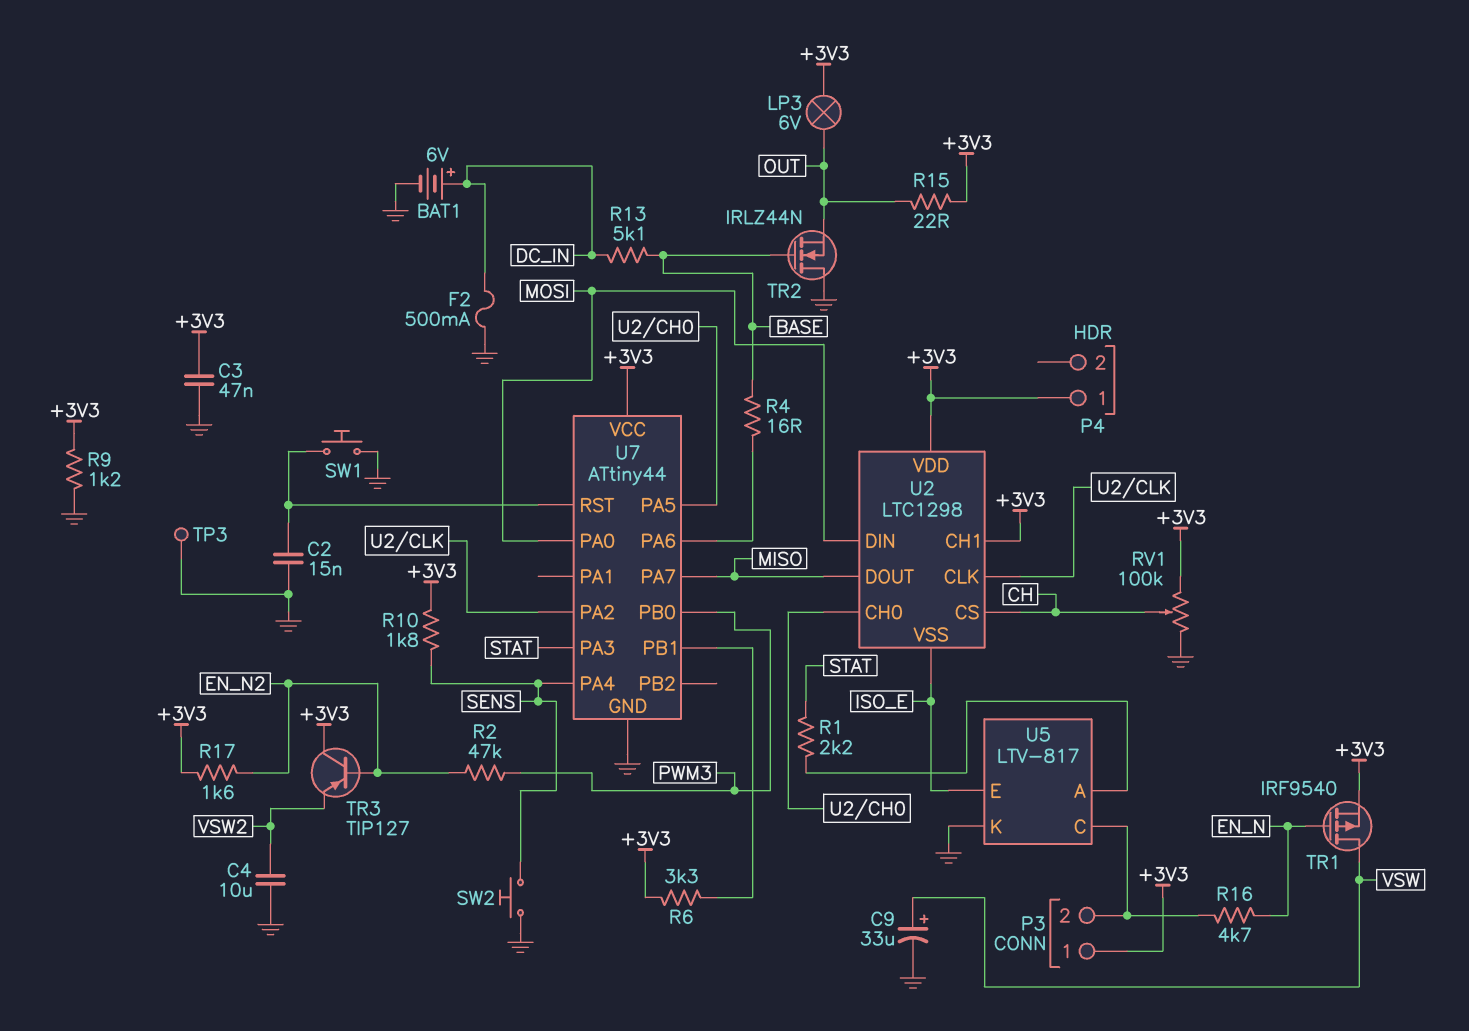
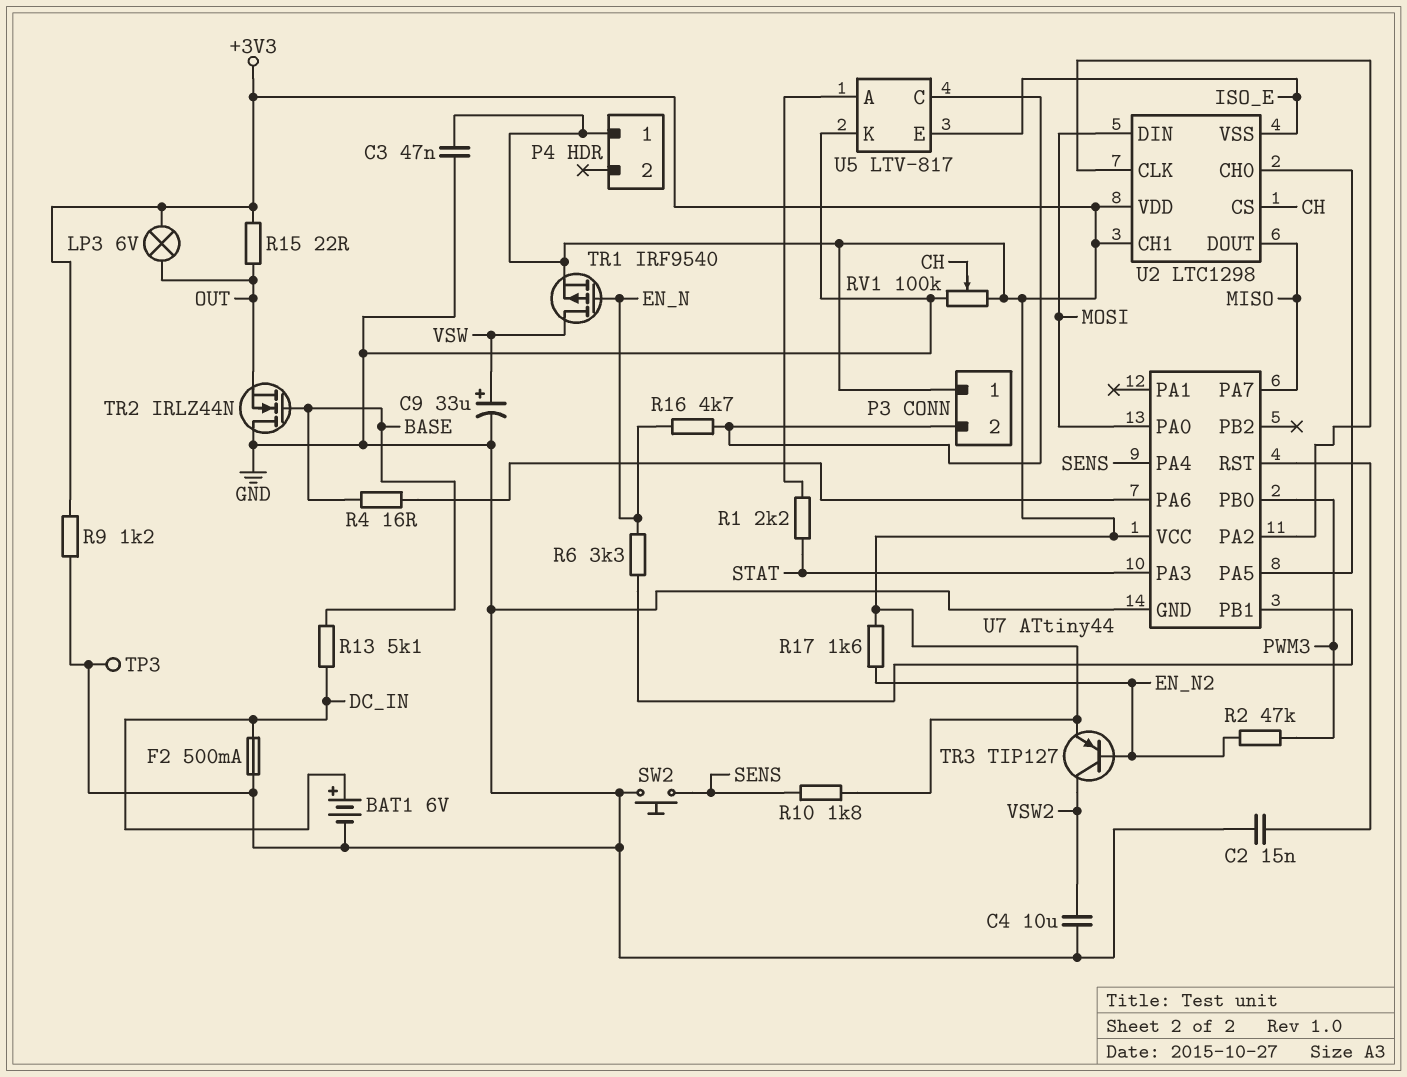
R6: 3.3k (+3V3, U7/PB1) -> 3.3k (EN_N, U7/PB1)
SW1: button (GND, U7/RST) -> none
TR3: PNP TIP127 (B EN_N2, C +3V3, E VSW2) -> PNP TIP127 (B EN_N2, C VSW2, E +3V3)

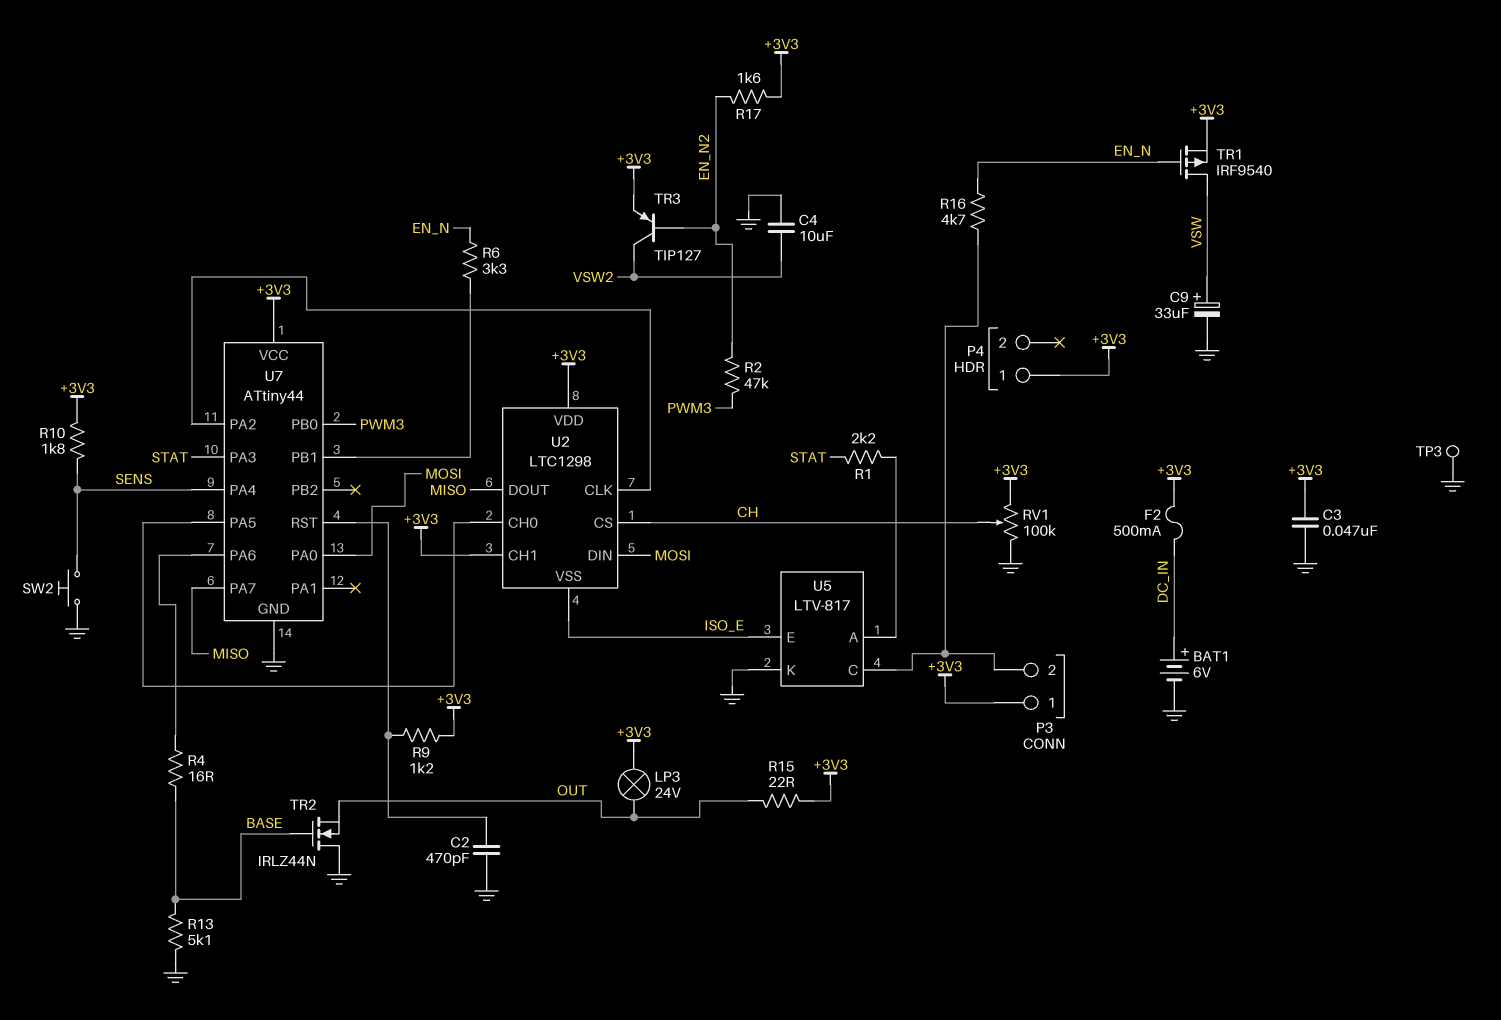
C2: 15nF (GND, U7/RST) -> 470pF (GND, U7/RST)
F2: 500mA (DC_IN, GND) -> 500mA (+3V3, DC_IN)
LP3: lamp 6V (+3V3, OUT) -> lamp 24V (+3V3, OUT)
R9: 1.2k (+3V3, GND) -> 1.2k (+3V3, U7/RST)
R13: 5.1k (BASE, DC_IN) -> 5.1k (BASE, GND)

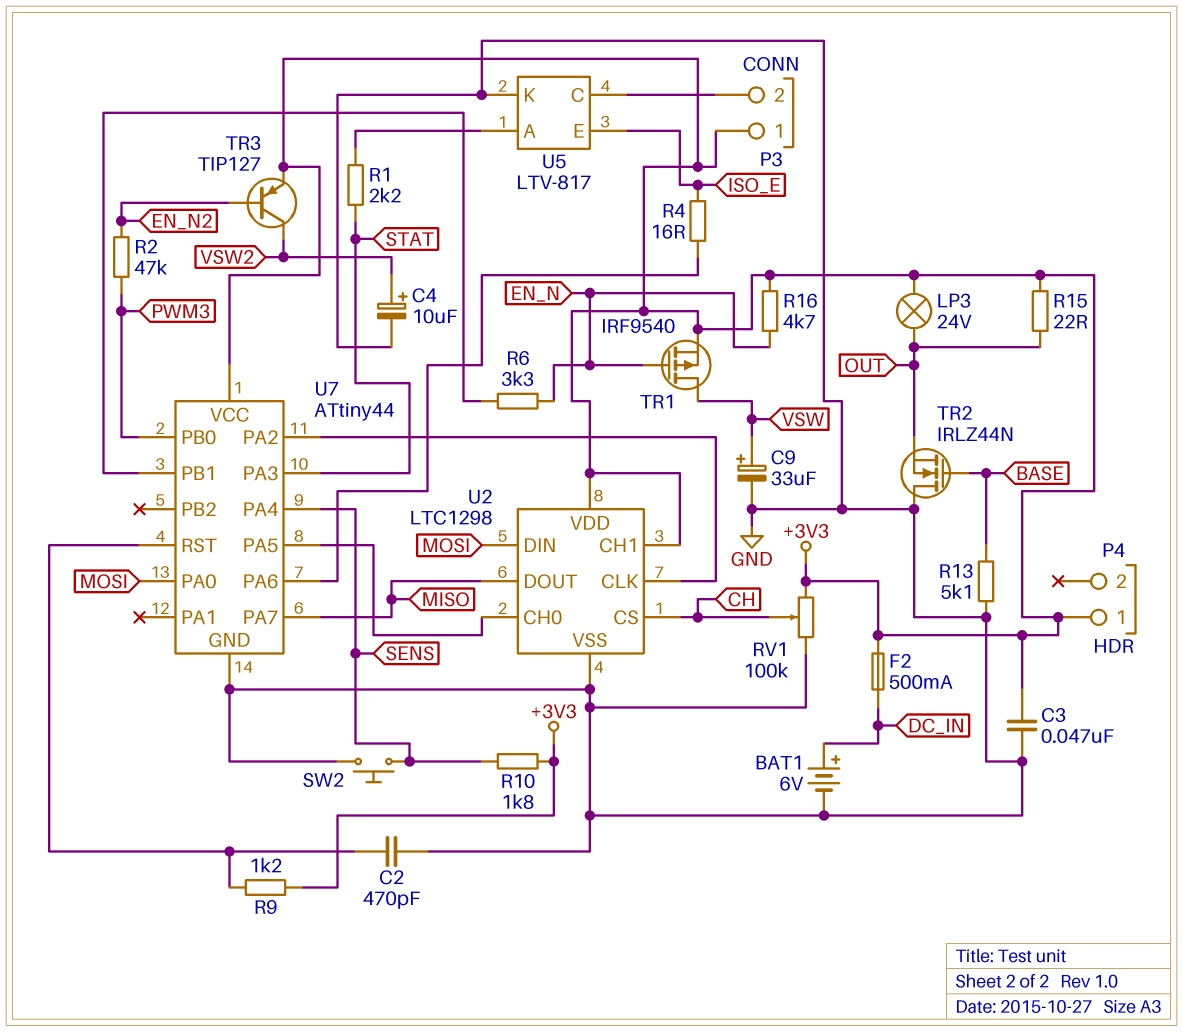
C4: 10uF (GND, VSW2) -> 10uF (plus VSW2, minus GND)
R4: 16 (BASE, U7/PA6) -> 16 (ISO_E, U7/PA6)
R16: 4.7k (EN_N, P3/2) -> 4.7k (+3V3, EN_N)
R17: 1.6k (+3V3, EN_N2) -> none
TP3: test point (GND) -> none
U2 pin VSS: ISO_E -> GND

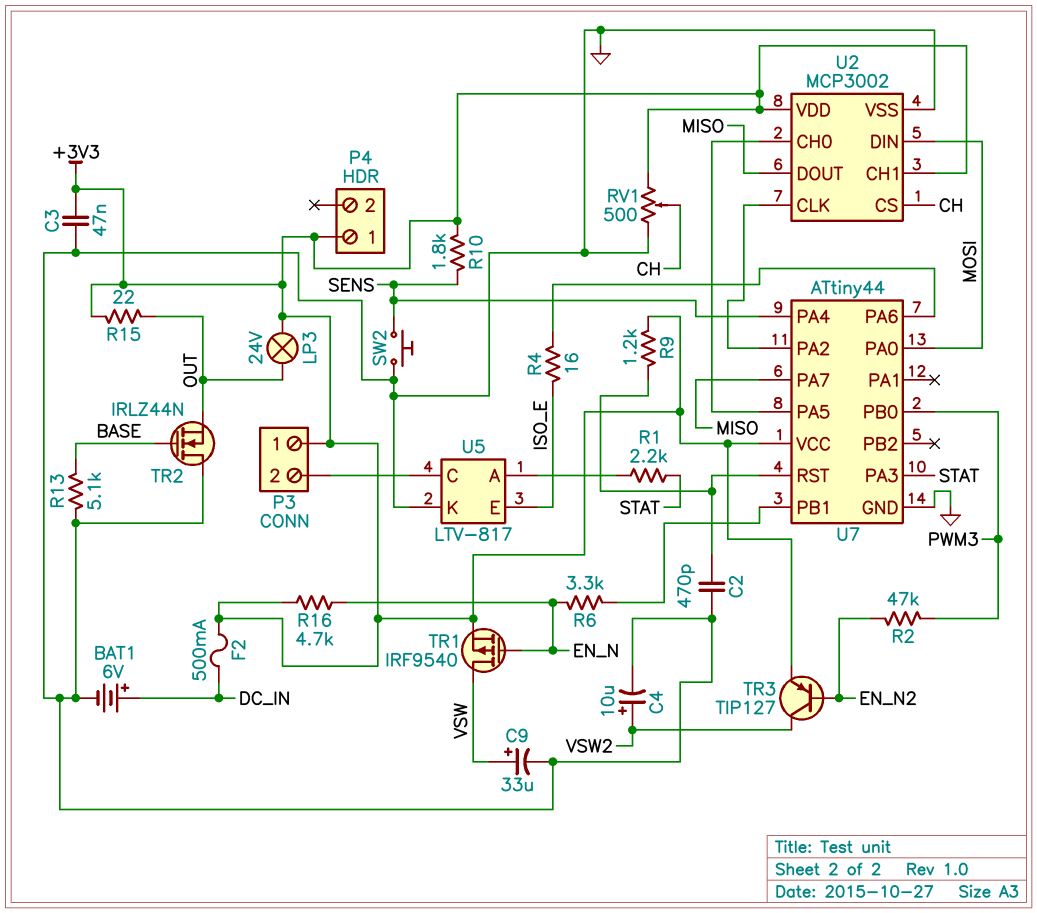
RV1: 100k (+3V3, GND, wiper CH) -> 500 (+3V3, GND, wiper CH)
U2: LTC1298 -> MCP3002

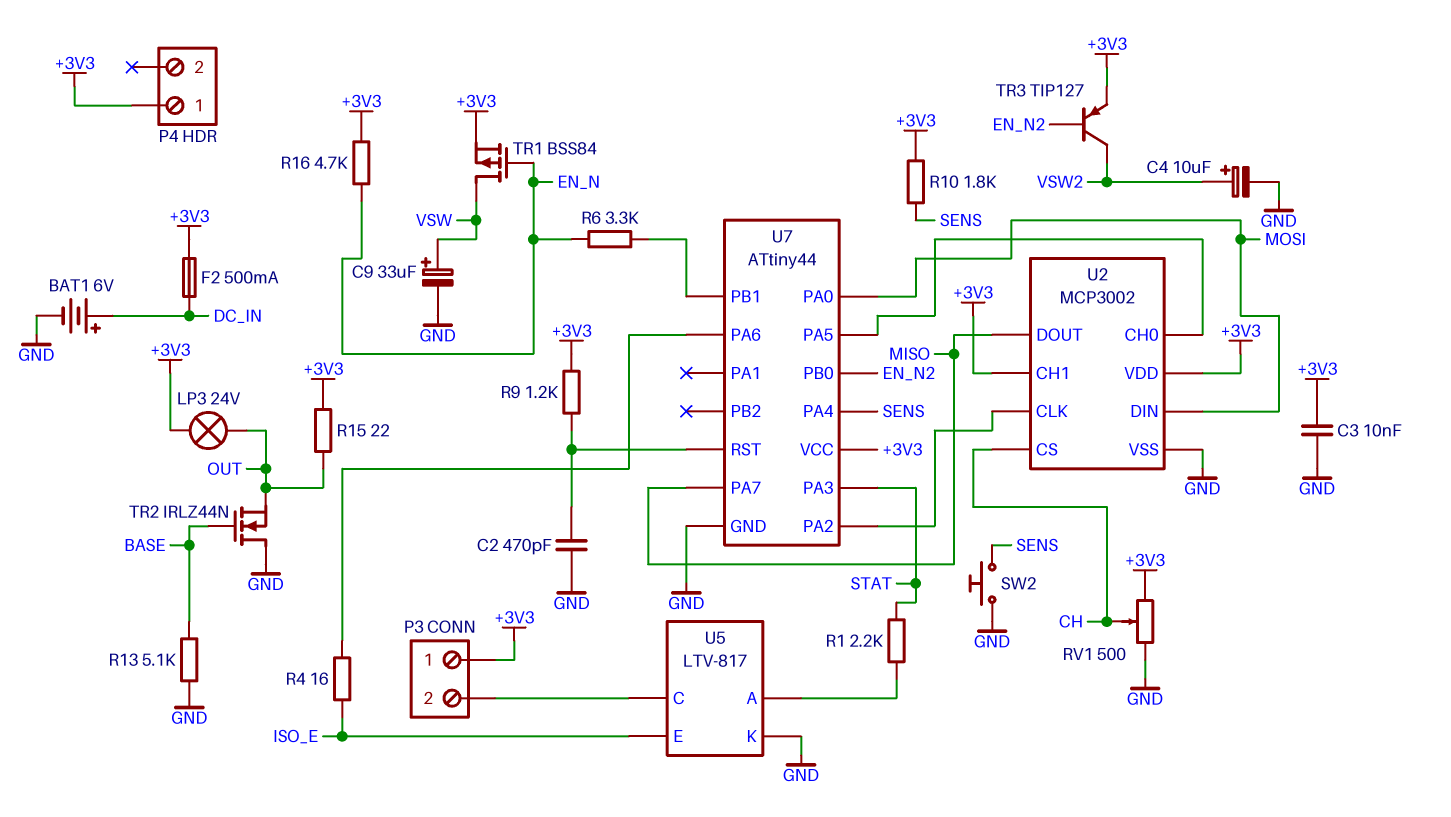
C3: 47nF (+3V3, GND) -> 10nF (+3V3, GND)
R2: 47k (EN_N2, PWM3) -> none
TR1: PMOS IRF9540 (G EN_N, D VSW, S +3V3) -> PMOS BSS84 (G EN_N, D VSW, S +3V3)
U7 pin PB0: PWM3 -> EN_N2

